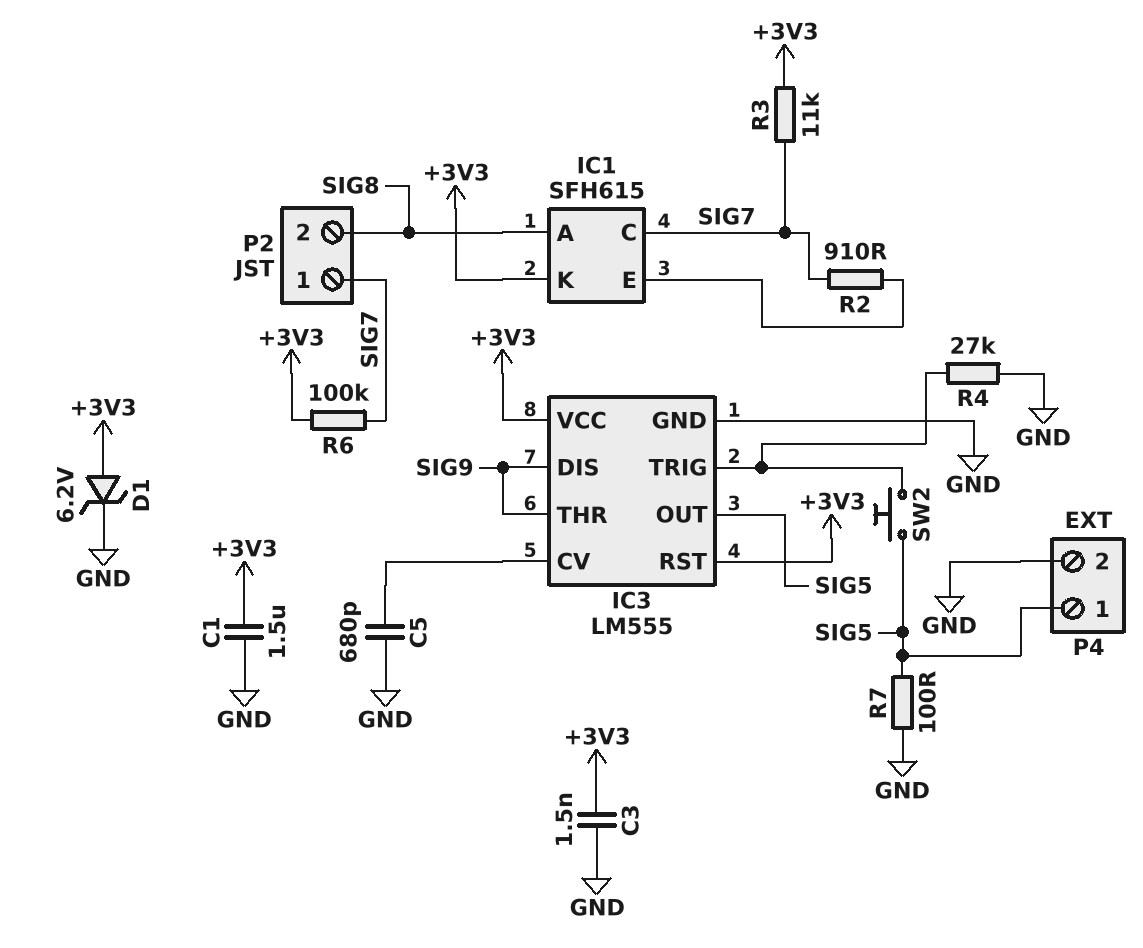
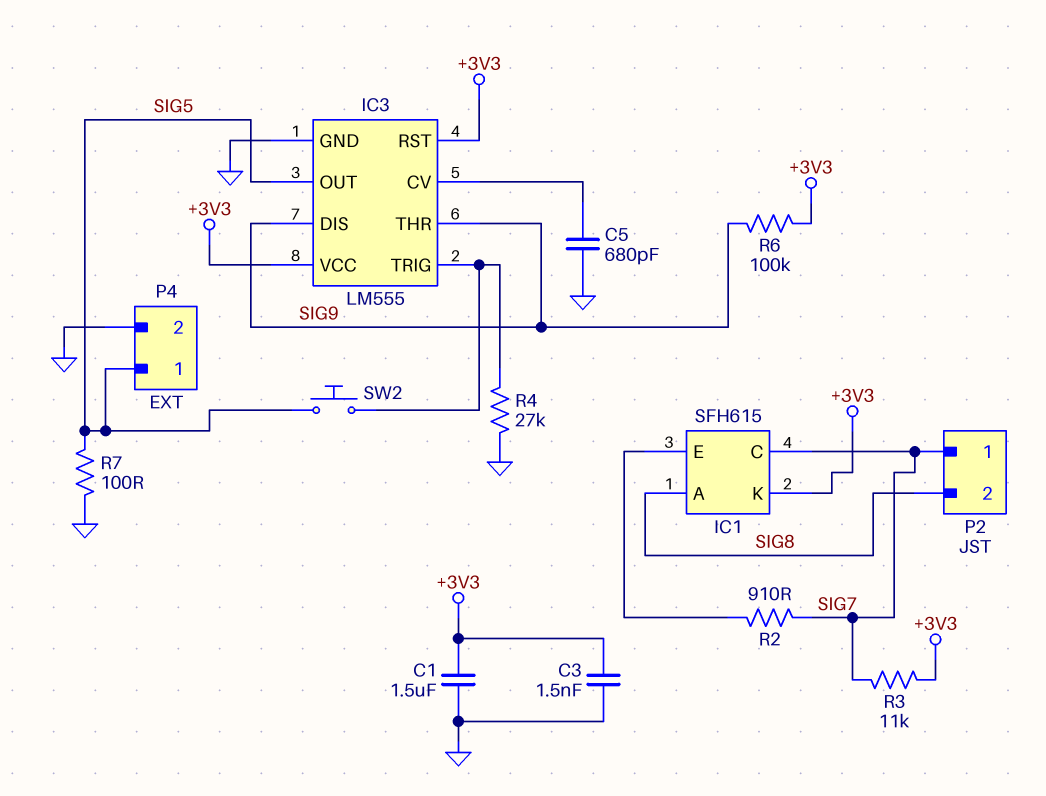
D1: zener 6.2V (A +3V3, K GND) -> none
R6: 100k (+3V3, SIG7) -> 100k (+3V3, SIG9)

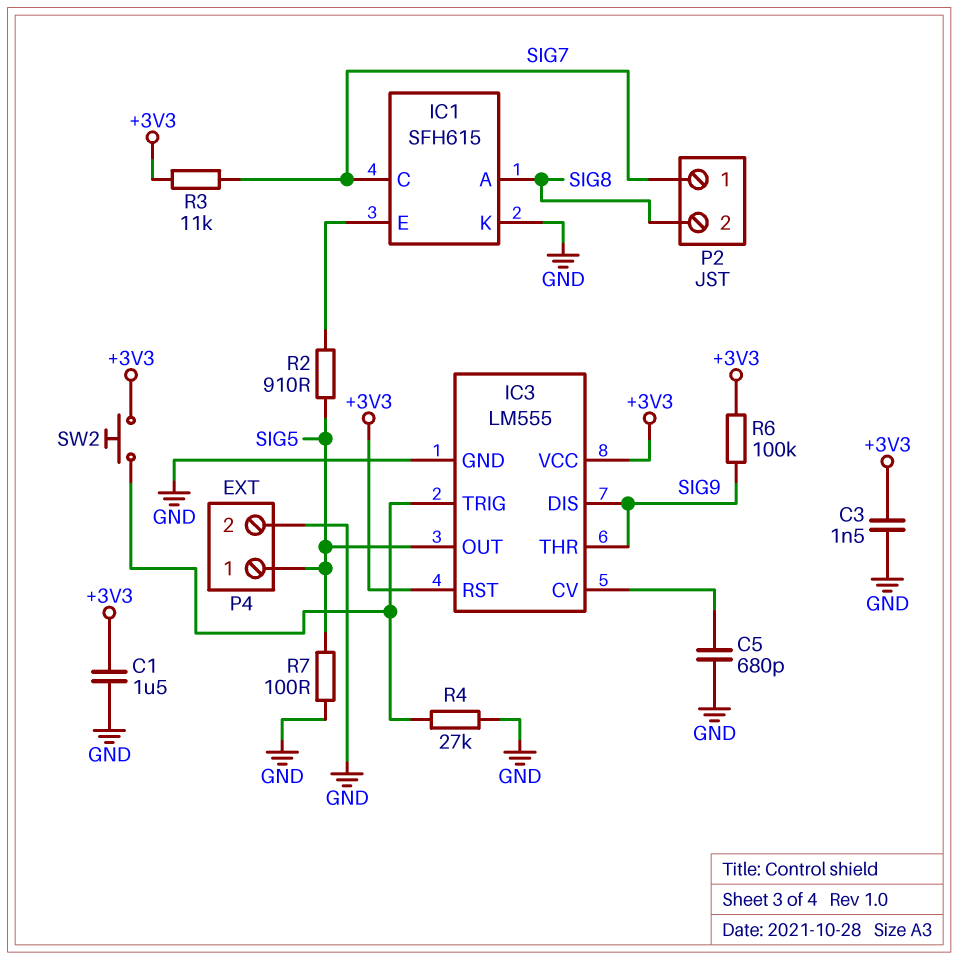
IC1 pin K: +3V3 -> GND
R2: 910 (IC1/E, SIG7) -> 910 (IC1/E, SIG5)
SW2: button (IC3/TRIG, SIG5) -> button (+3V3, IC3/TRIG)

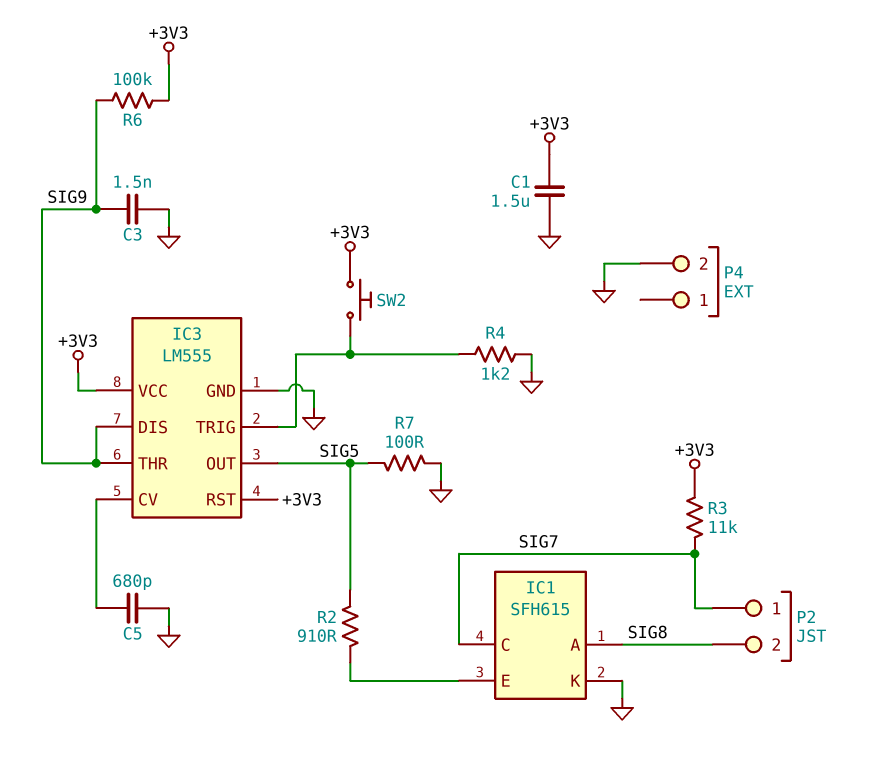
C3: 1.5nF (+3V3, GND) -> 1.5nF (GND, SIG9)
P4 pin 1: SIG5 -> none
R4: 27k (GND, IC3/TRIG) -> 1.2k (GND, IC3/TRIG)

